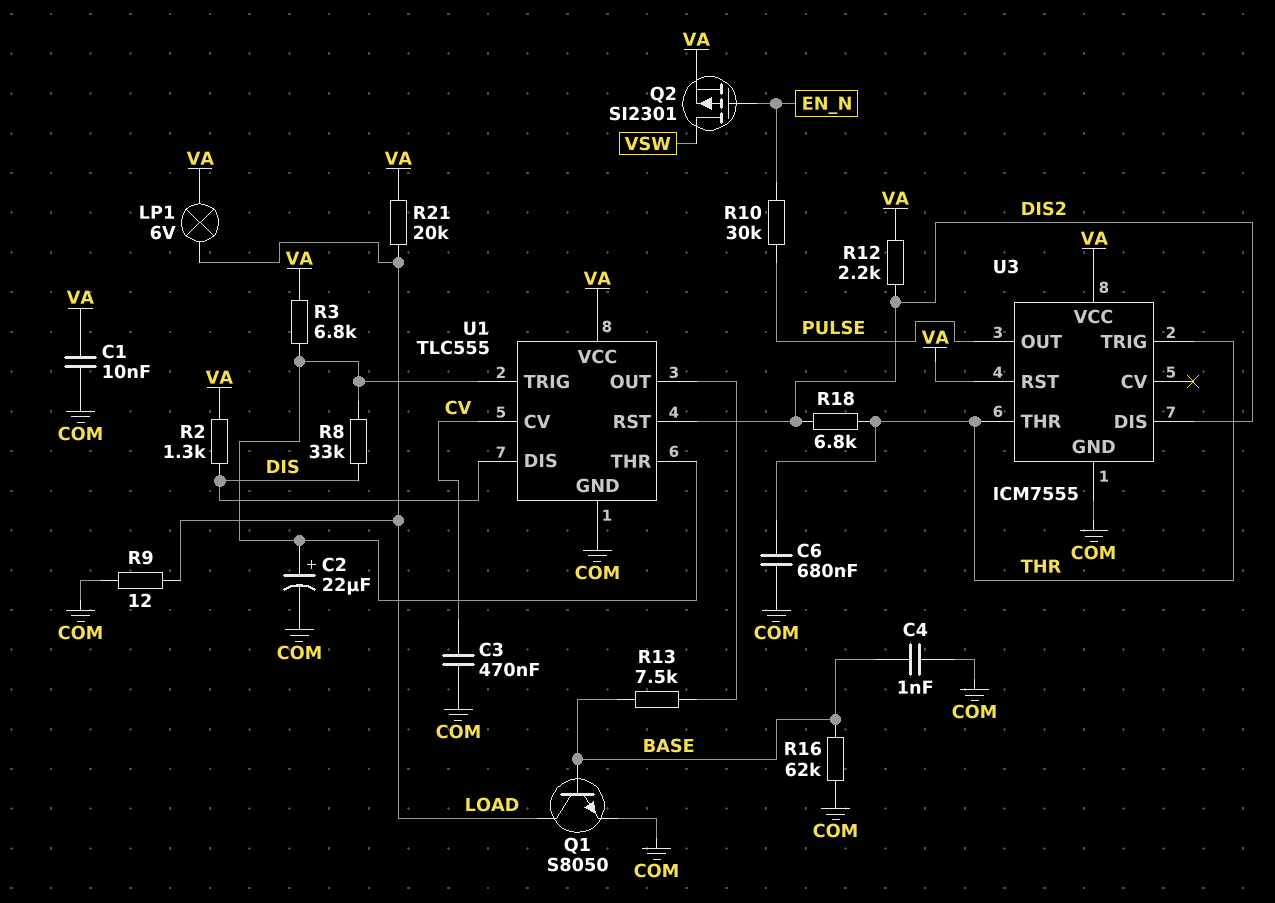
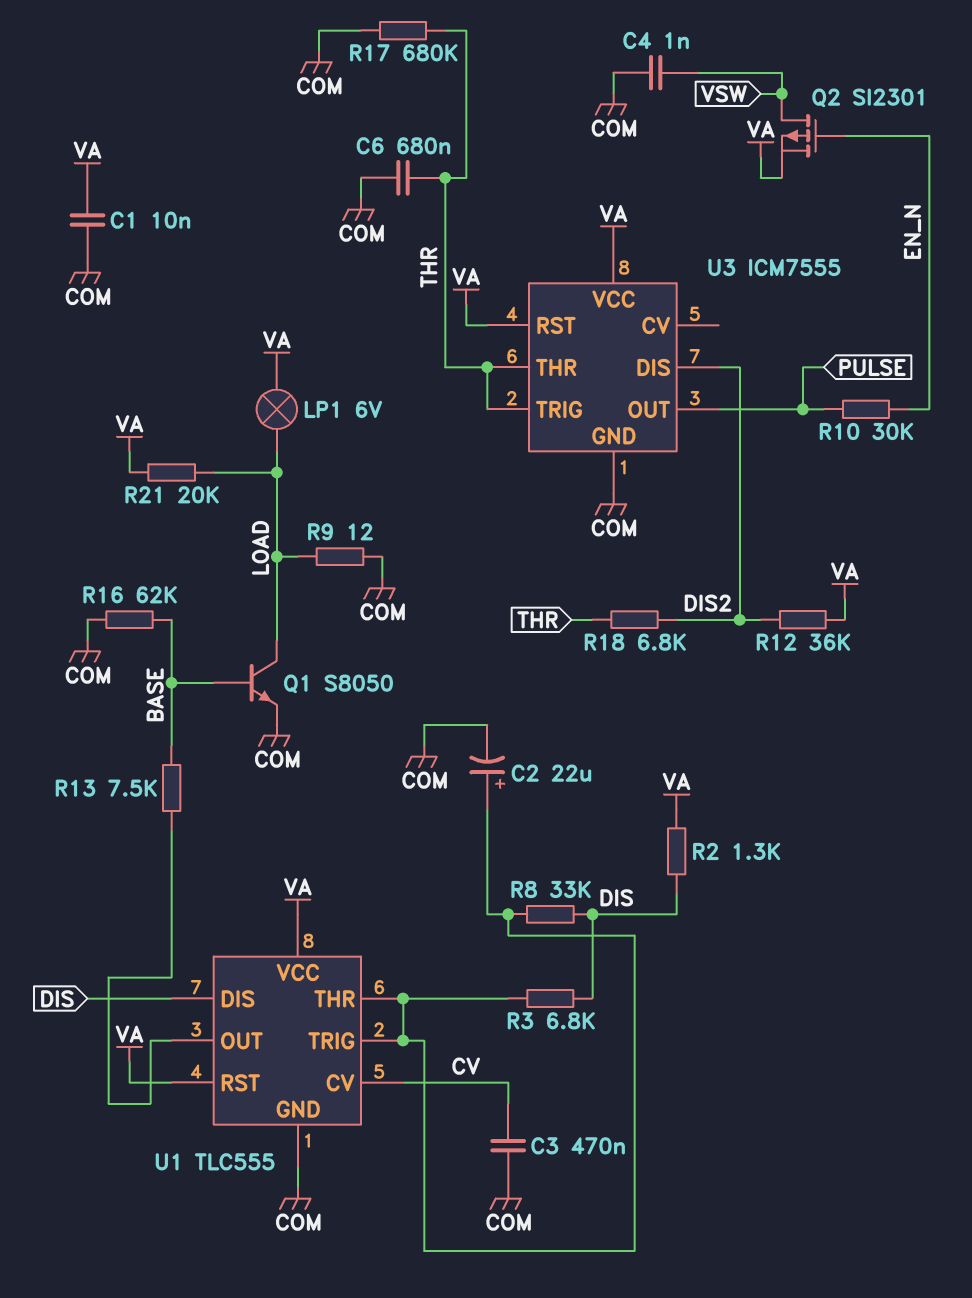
C4: 1nF (BASE, COM) -> 1nF (COM, VSW)
R3: 6.8k (U1/THR, VA) -> 6.8k (DIS, U1/THR)
R12: 2.2k (DIS2, VA) -> 36k (DIS2, VA)
R17: none -> 680k (COM, THR)
U1 pin RST: DIS2 -> VA

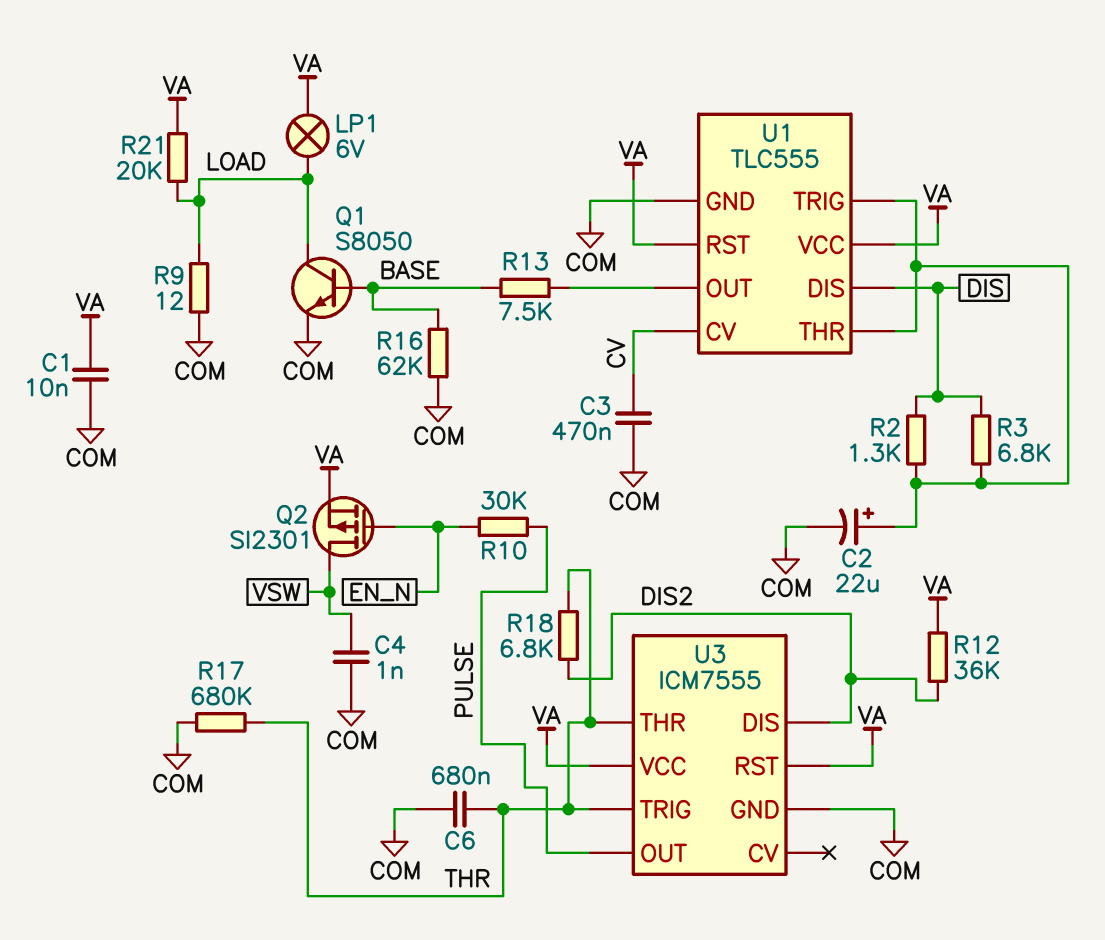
R2: 1.3k (DIS, VA) -> 1.3k (DIS, U1/THR)
R8: 33k (DIS, U1/THR) -> none

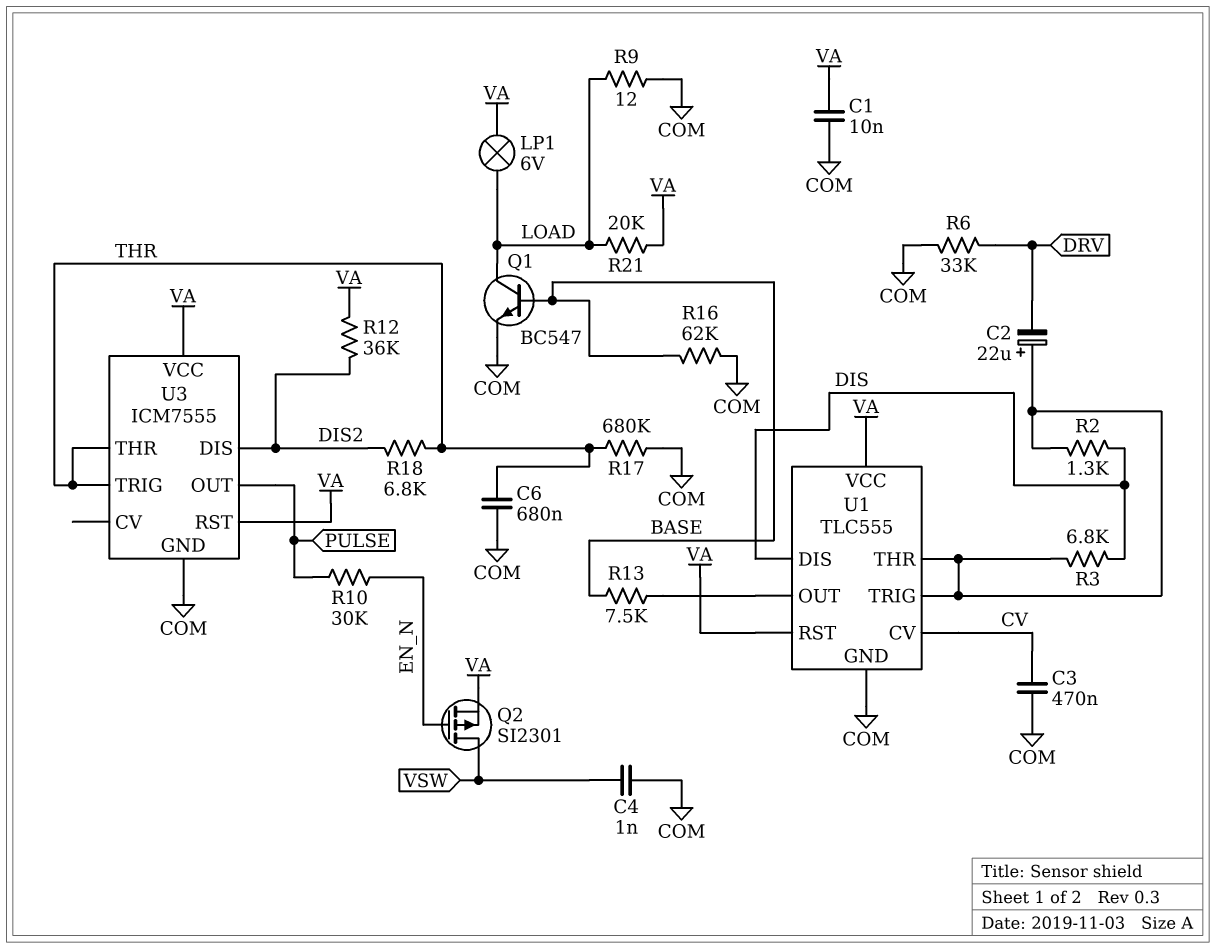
C2: 22uF (plus U1/THR, minus COM) -> 22uF (plus U1/THR, minus DRV)
Q1: NPN S8050 (B BASE, C LOAD, E COM) -> NPN BC547 (B BASE, C LOAD, E COM)
R6: none -> 33k (COM, DRV)

